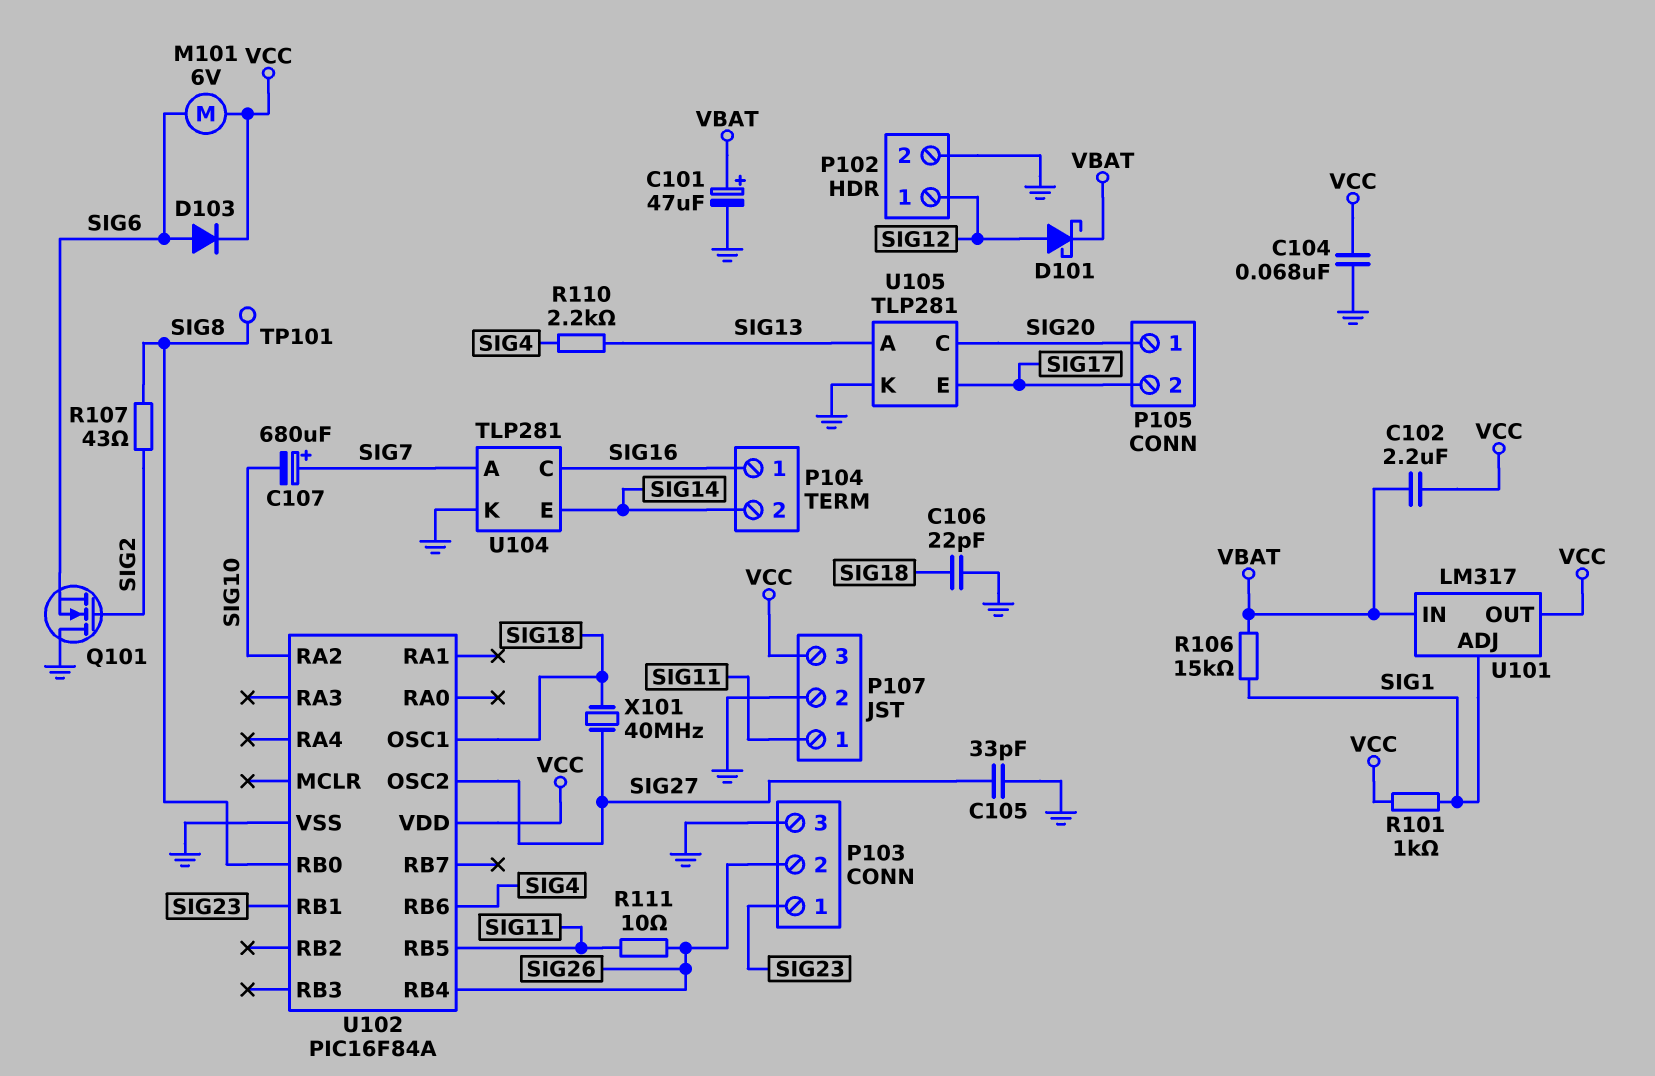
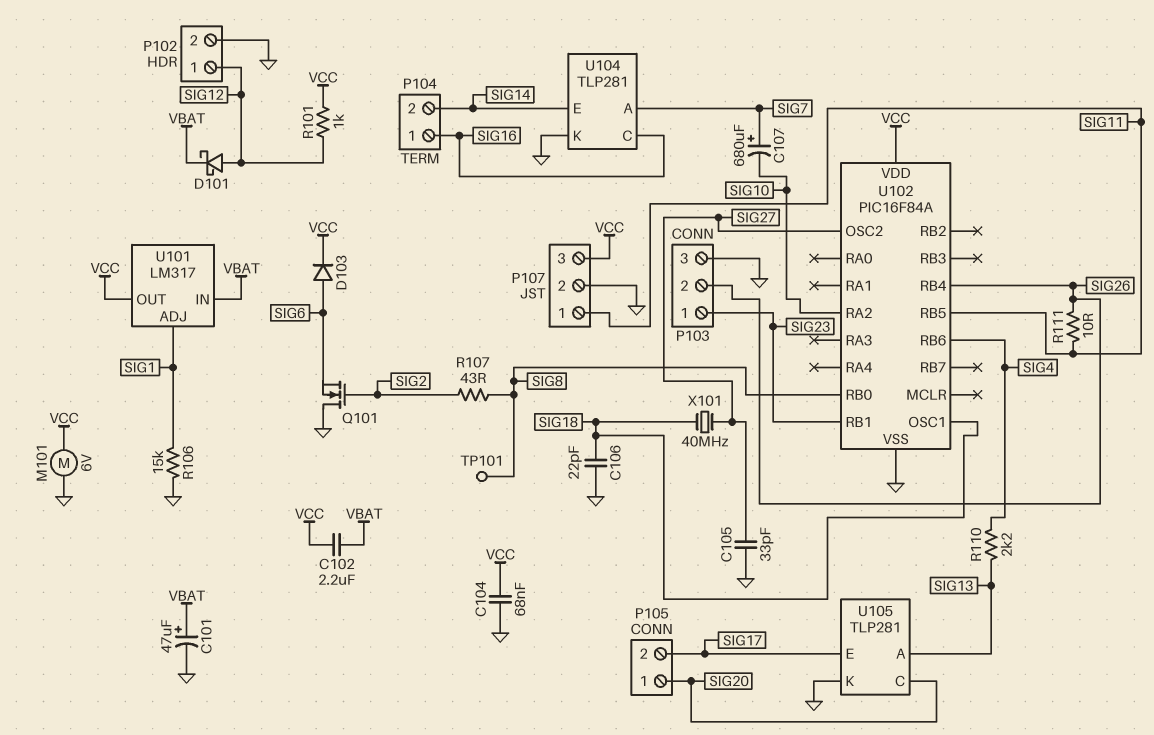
M101: motor 6V (SIG6, VCC) -> motor 6V (GND, VCC)
R101: 1k (SIG1, VCC) -> 1k (SIG12, VCC)
R106: 15k (SIG1, VBAT) -> 15k (GND, SIG1)

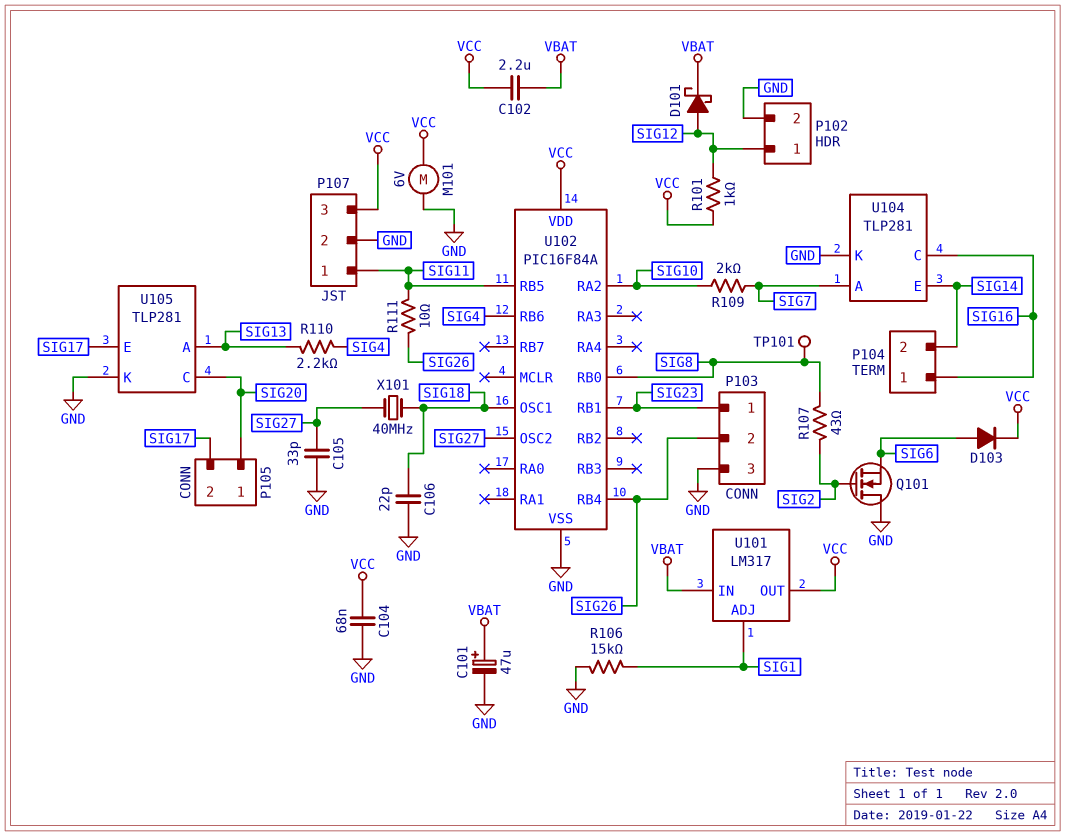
C107: 680uF (plus SIG7, minus SIG10) -> none
R109: none -> 2k (SIG7, SIG10)

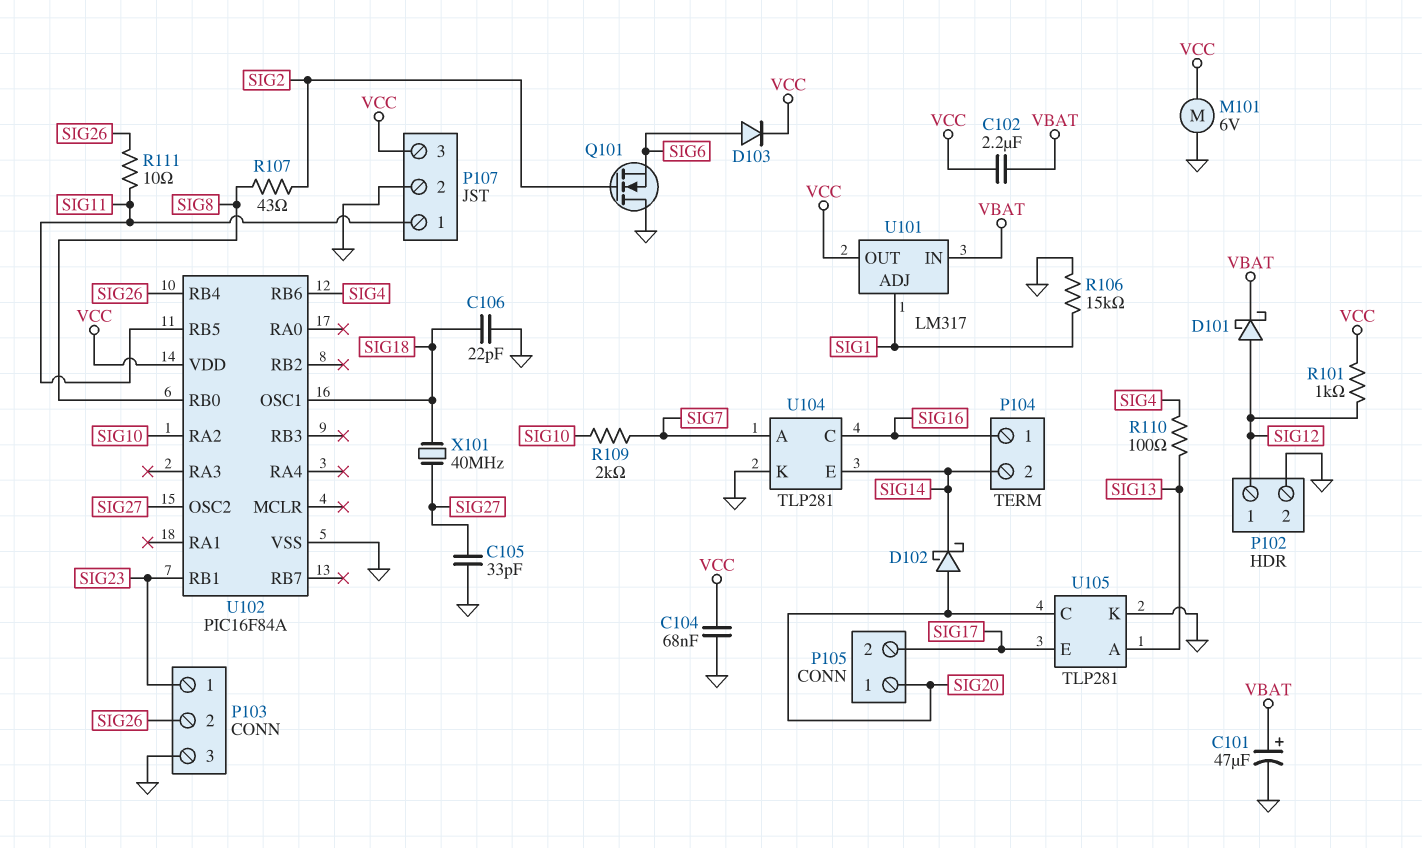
D102: none -> schottky (A SIG20, K SIG14)
R110: 2.2k (SIG4, SIG13) -> 100 (SIG4, SIG13)
TP101: test point (SIG8) -> none

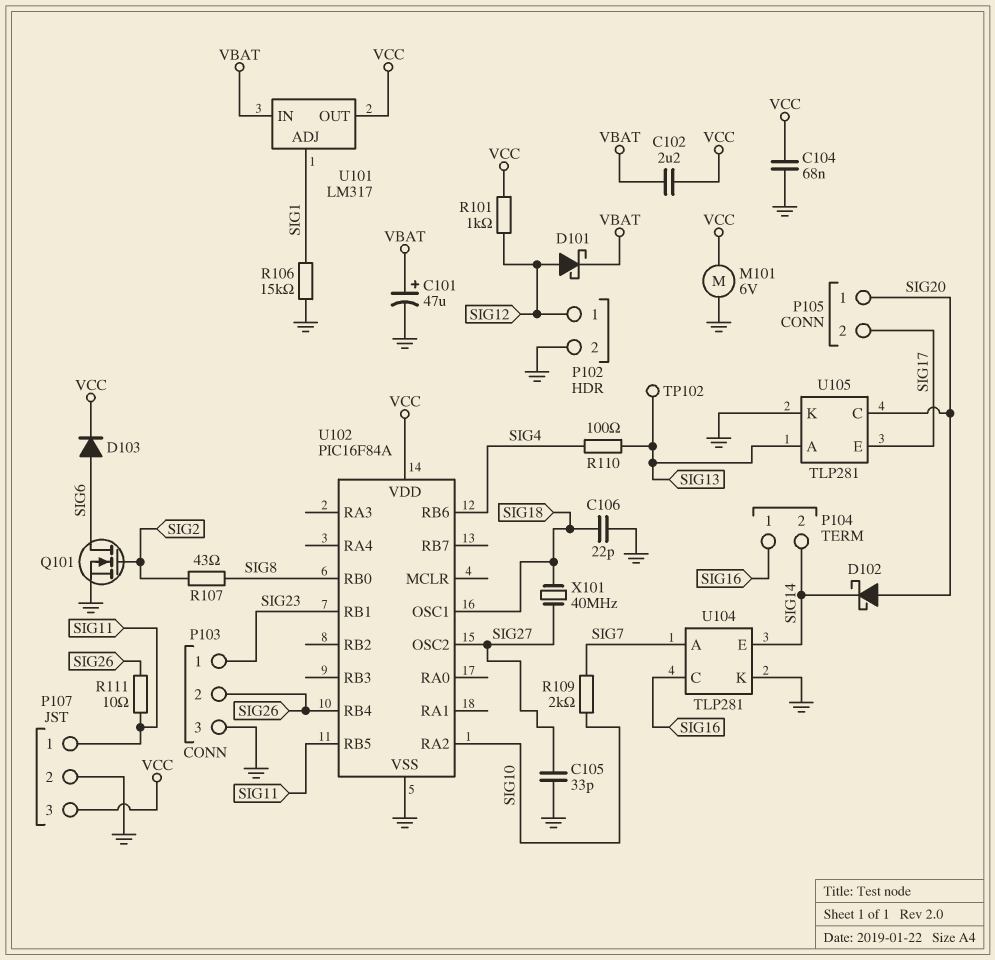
Q101: NMOS (G SIG2, D GND, S SIG6) -> NMOS (G SIG2, D SIG6, S GND)
TP102: none -> test point (SIG13)

